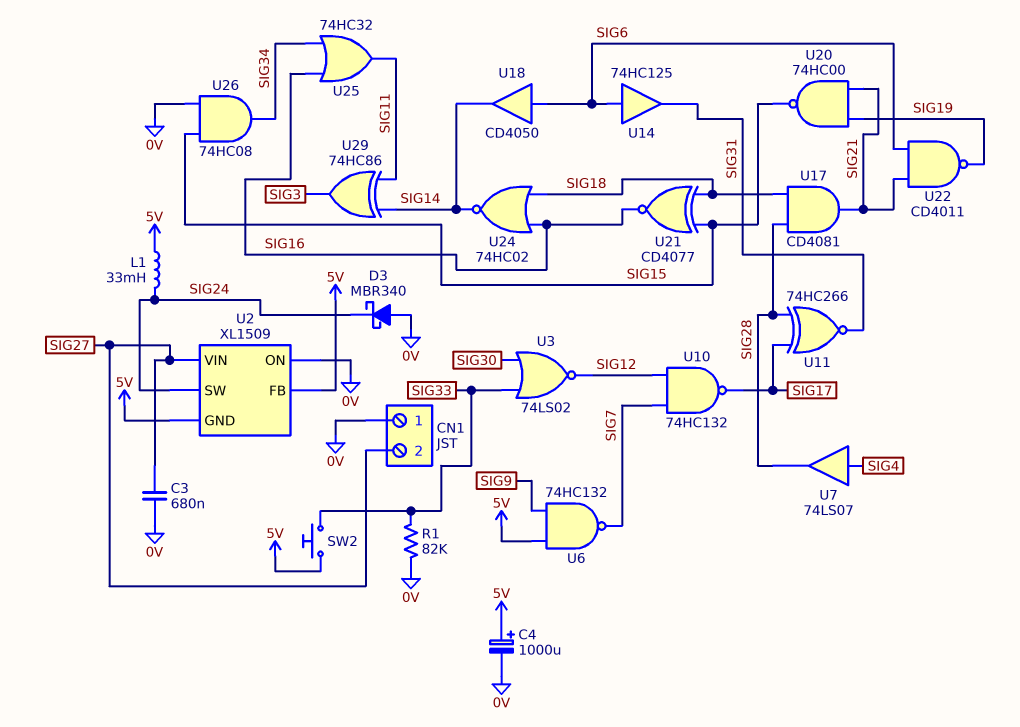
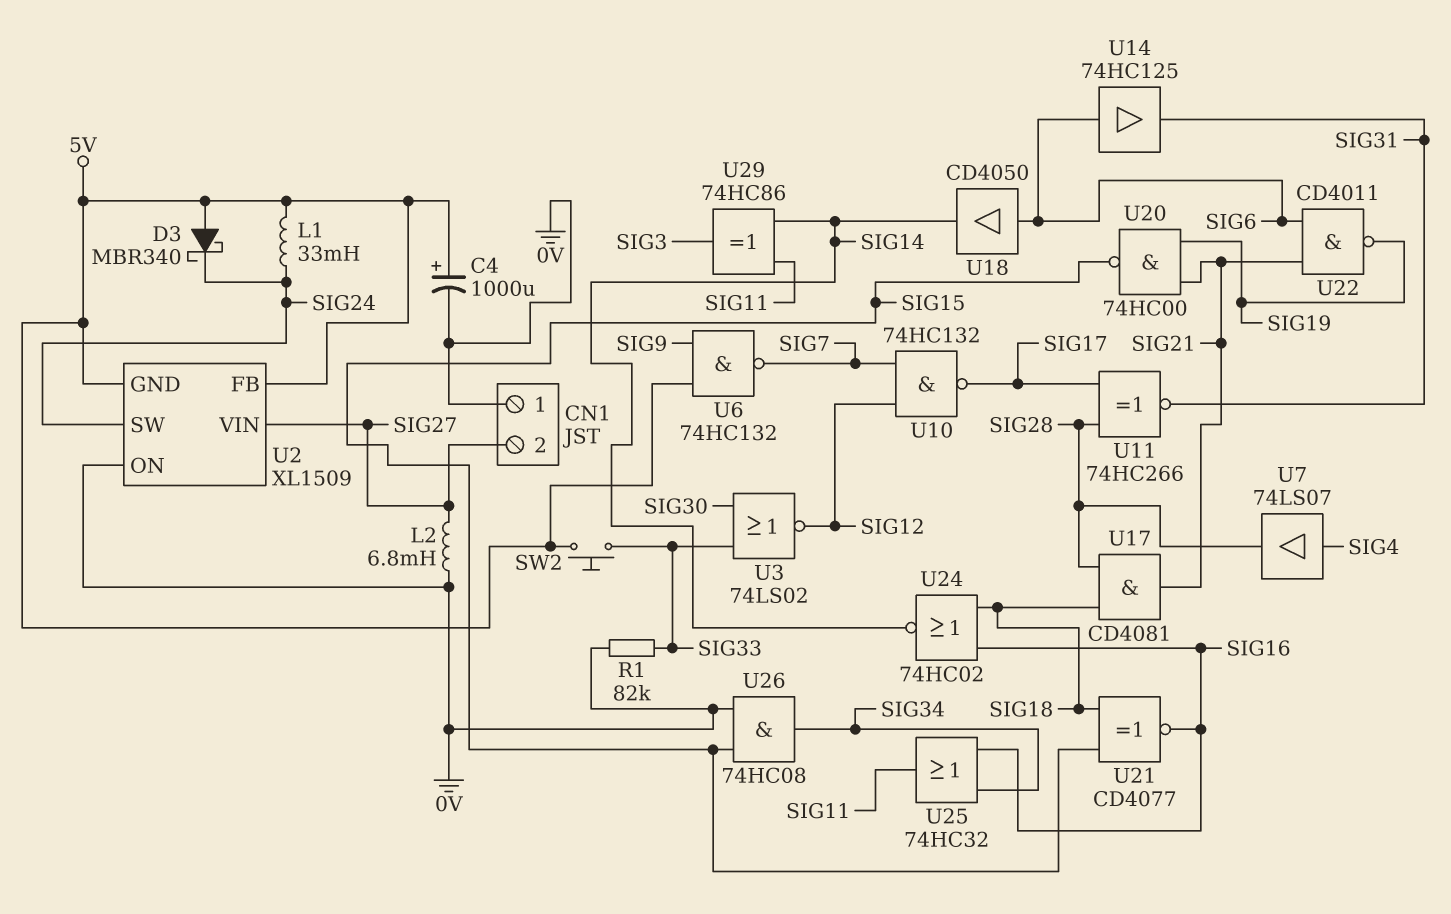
C3: 680nF (0V, SIG27) -> none
D3: schottky MBR340 (A 0V, K SIG24) -> schottky MBR340 (A 5V, K SIG24)
L2: none -> 6.8mH (0V, SIG27)

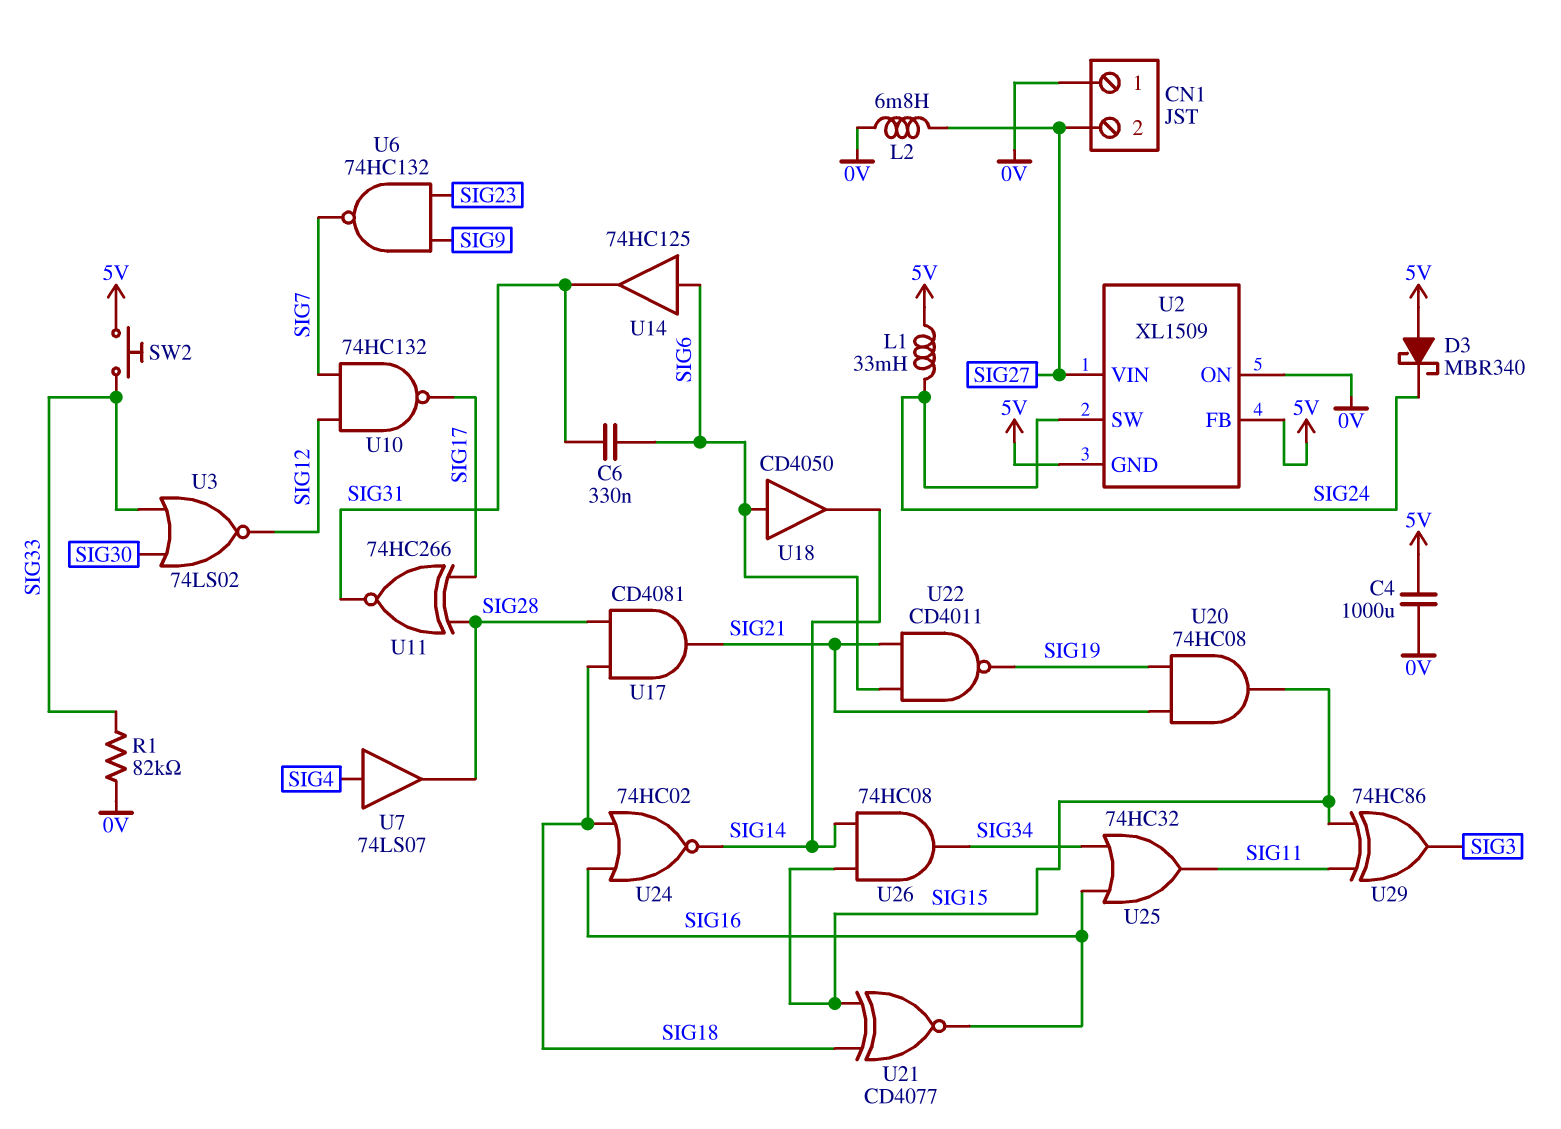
C4: 1000uF (plus 5V, minus 0V) -> 1000uF (0V, 5V)
C6: none -> 330nF (SIG6, SIG31)
U6: NAND 74HC132 (in 5V, in SIG9, out SIG7) -> NAND 74HC132 (in SIG9, in SIG23, out SIG7)
U20: NAND 74HC00 (in SIG19, in SIG21, out SIG15) -> AND 74HC08 (in SIG19, in SIG21, out SIG15)
U26: AND 74HC08 (in 0V, in SIG15, out SIG34) -> AND 74HC08 (in SIG14, in SIG15, out SIG34)
U29: XOR 74HC86 (in SIG11, in SIG14, out SIG3) -> XOR 74HC86 (in SIG11, in SIG15, out SIG3)

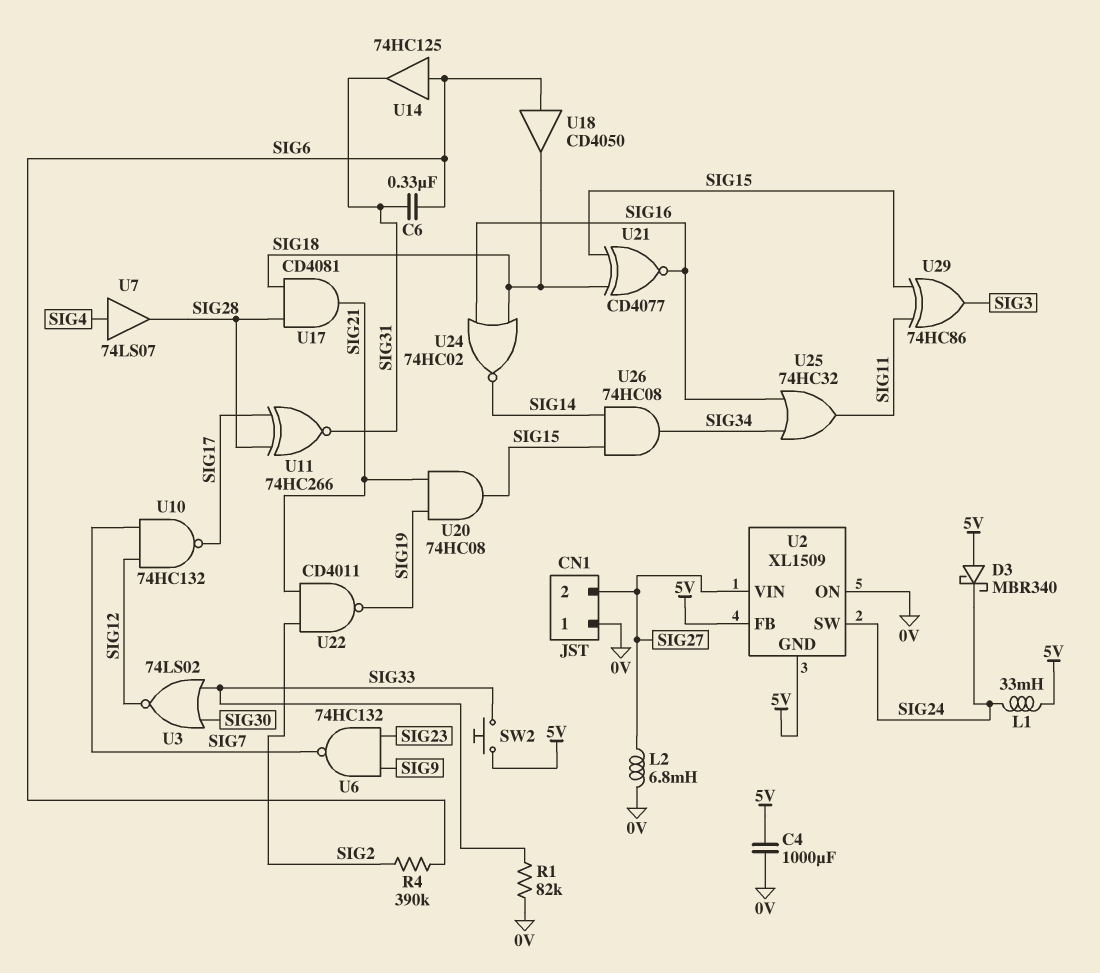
R4: none -> 390k (SIG2, SIG6)
U18: buffer CD4050 (in SIG6, out SIG14) -> buffer CD4050 (in SIG6, out SIG18)
U22: NAND CD4011 (in SIG6, in SIG21, out SIG19) -> NAND CD4011 (in SIG2, in SIG21, out SIG19)

